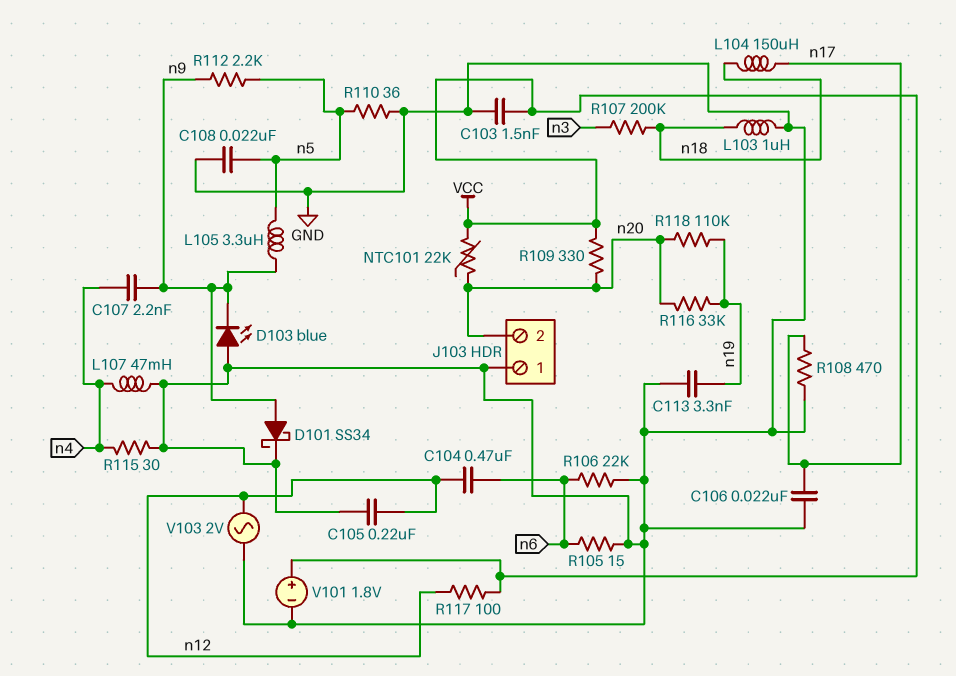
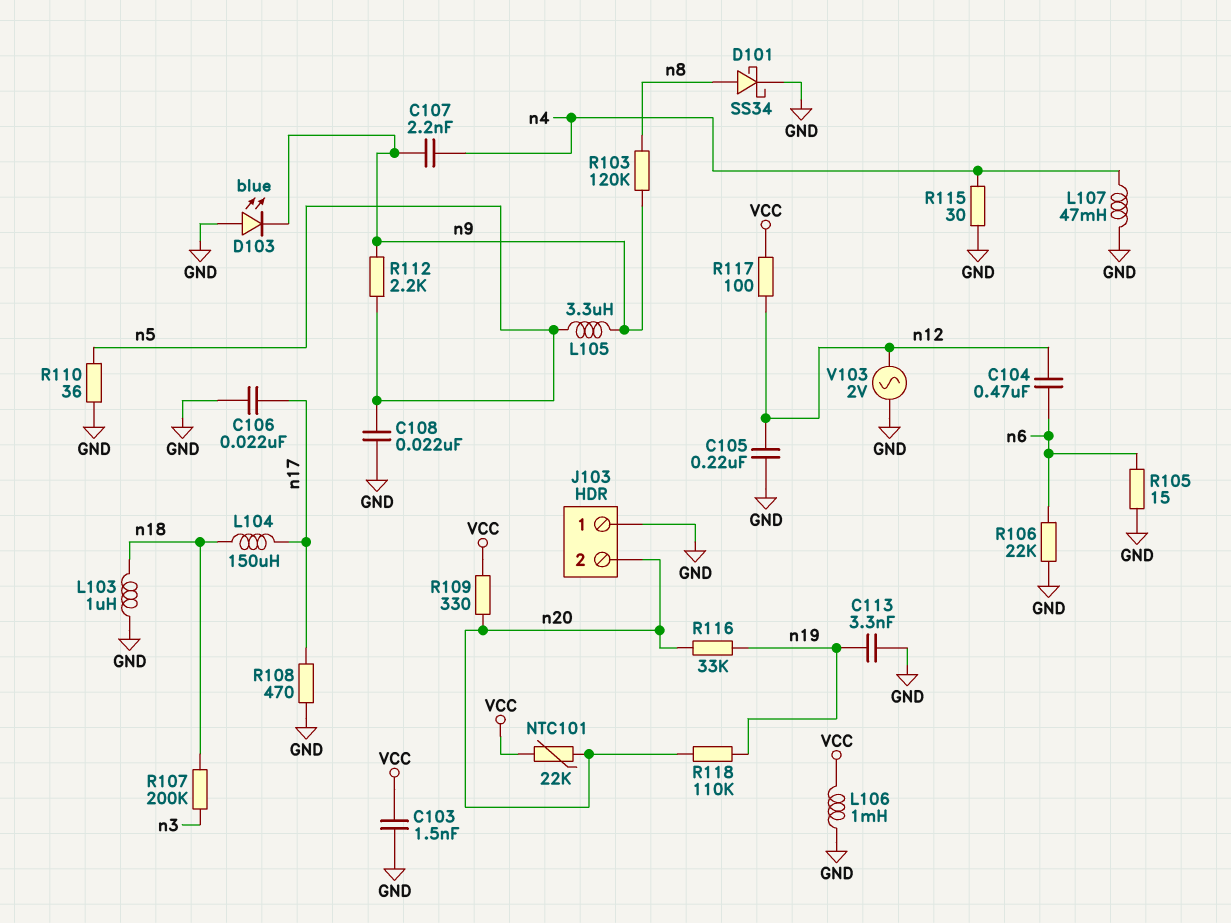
D101: schottky SS34 (A n9, K GND) -> schottky SS34 (A n8, K GND)
L106: none -> 1mH (GND, VCC)
R103: none -> 120k (n8, n9)
V101: 1.8V (plus VCC, minus GND) -> none

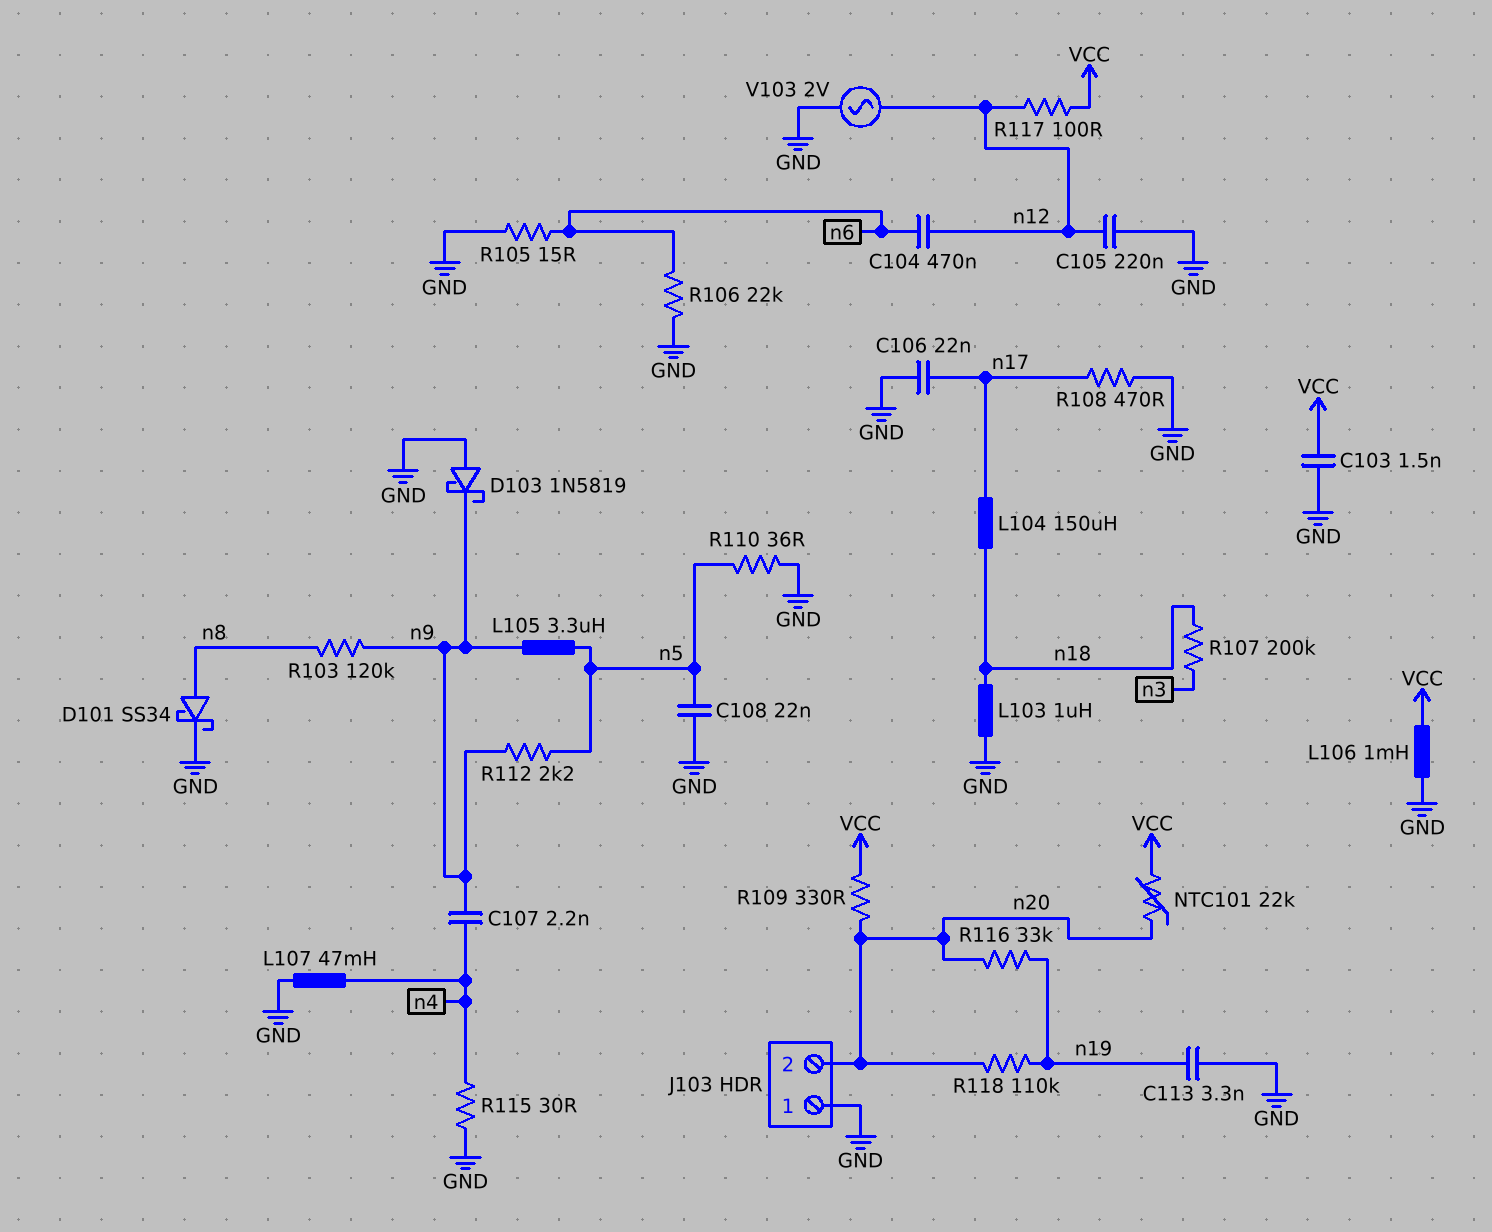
D103: LED blue (A GND, K n9) -> schottky 1N5819 (A GND, K n9)

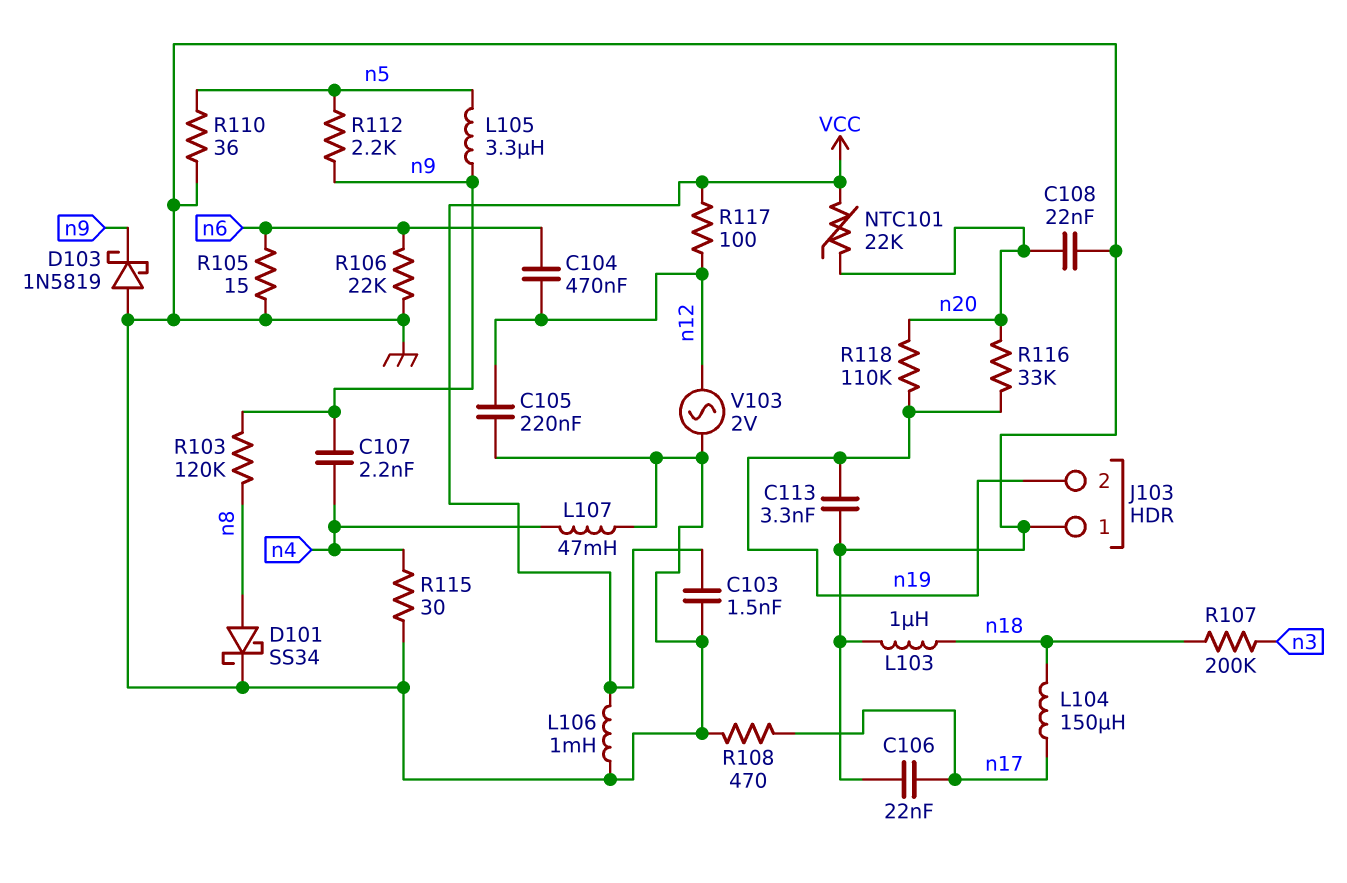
C108: 22nF (GND, n5) -> 22nF (GND, n20)
J103 pin 2: n20 -> n19
R109: 330 (VCC, n20) -> none

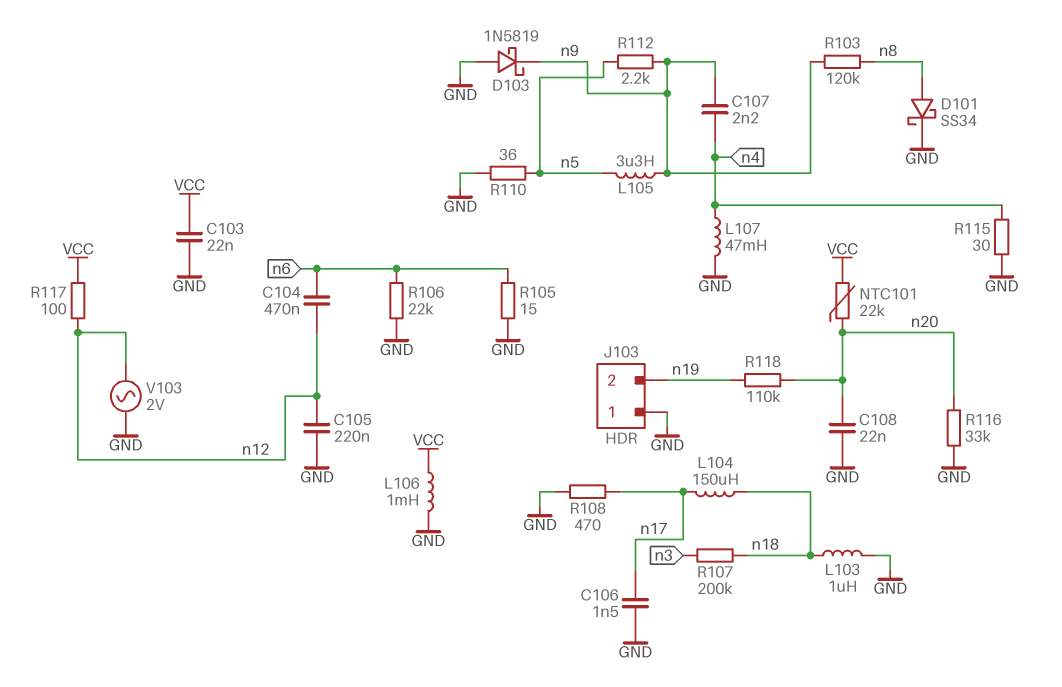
C103: 1.5nF (GND, VCC) -> 22nF (GND, VCC)
C106: 22nF (GND, n17) -> 1.5nF (GND, n17)
C113: 3.3nF (GND, n19) -> none
R116: 33k (n19, n20) -> 33k (GND, n20)

